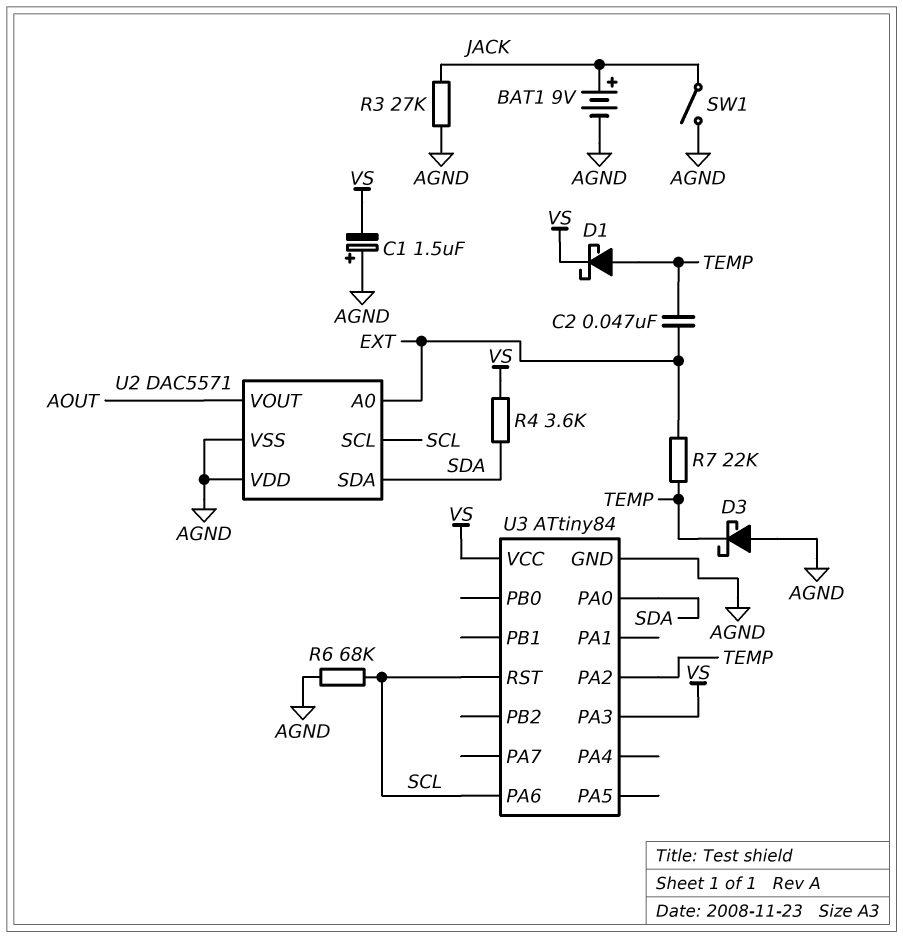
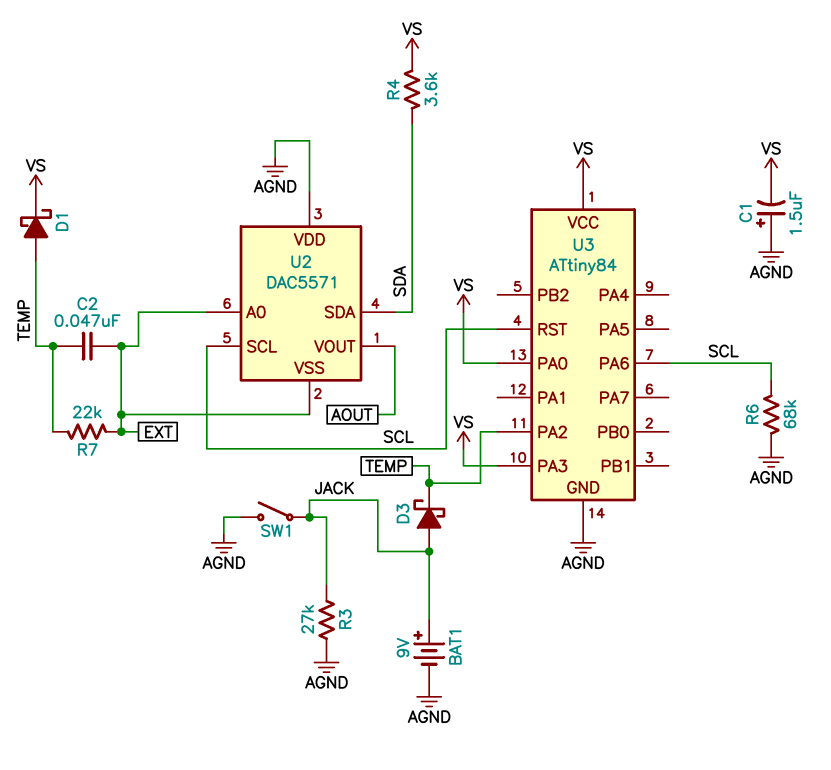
D3: schottky (A AGND, K TEMP) -> schottky (A JACK, K TEMP)
U2 pin VSS: AGND -> EXT
U3 pin PA0: SDA -> VS

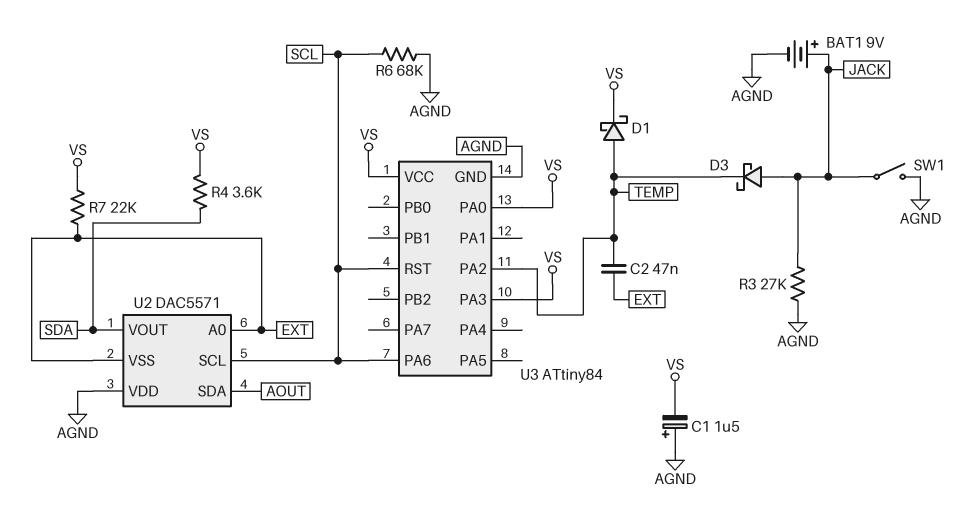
R7: 22k (EXT, TEMP) -> 22k (EXT, VS)
U2 pin SDA: SDA -> AOUT
U2 pin VOUT: AOUT -> SDA

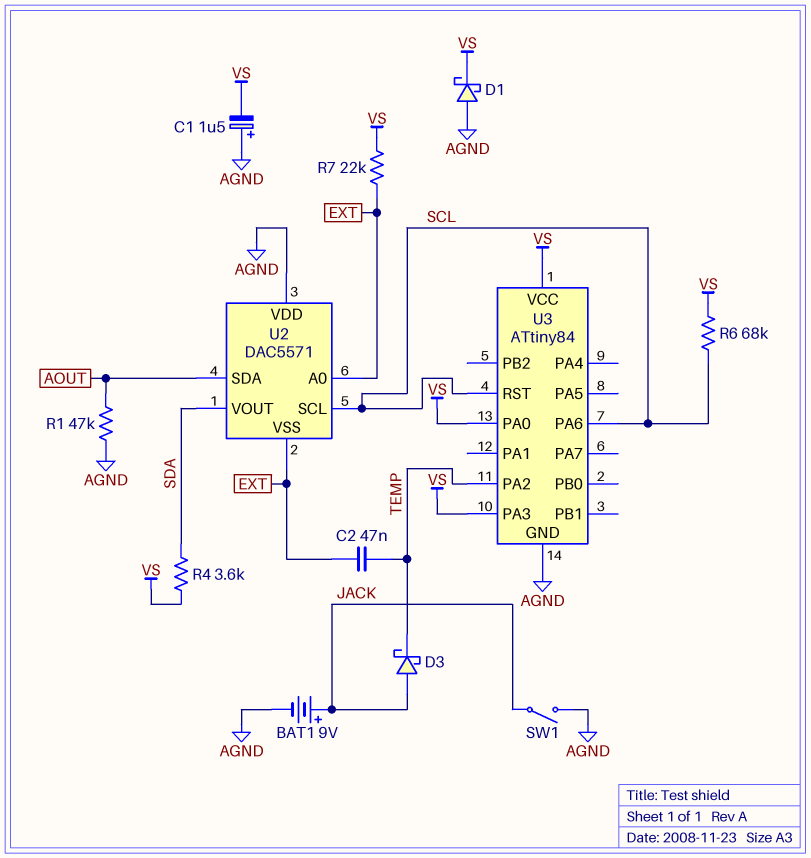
D1: schottky (A TEMP, K VS) -> schottky (A AGND, K VS)
R1: none -> 47k (AGND, AOUT)
R3: 27k (AGND, JACK) -> none
R6: 68k (AGND, SCL) -> 68k (SCL, VS)

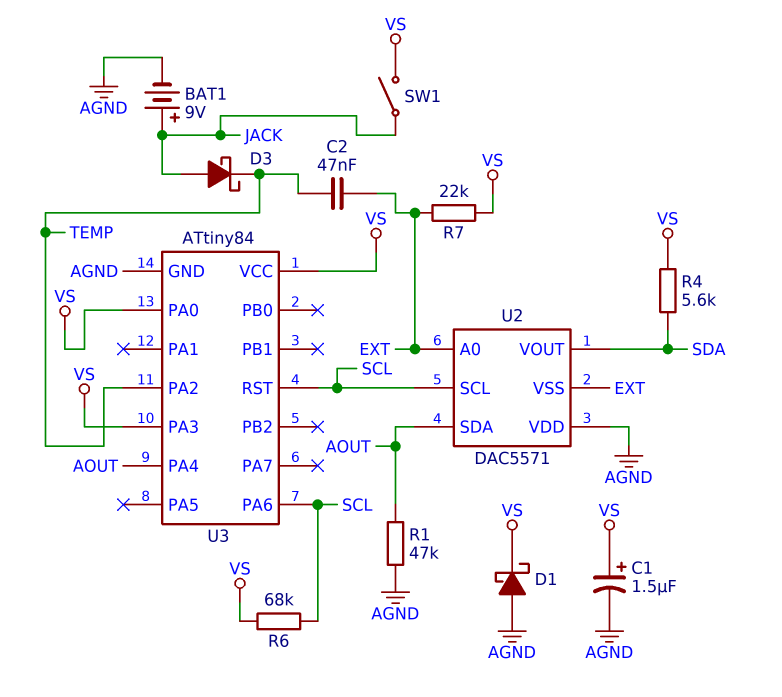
C1: 1.5uF (plus AGND, minus VS) -> 1.5uF (plus VS, minus AGND)
R4: 3.6k (SDA, VS) -> 5.6k (SDA, VS)
SW1: switch (AGND, JACK) -> switch (JACK, VS)
U3 pin PA4: none -> AOUT

